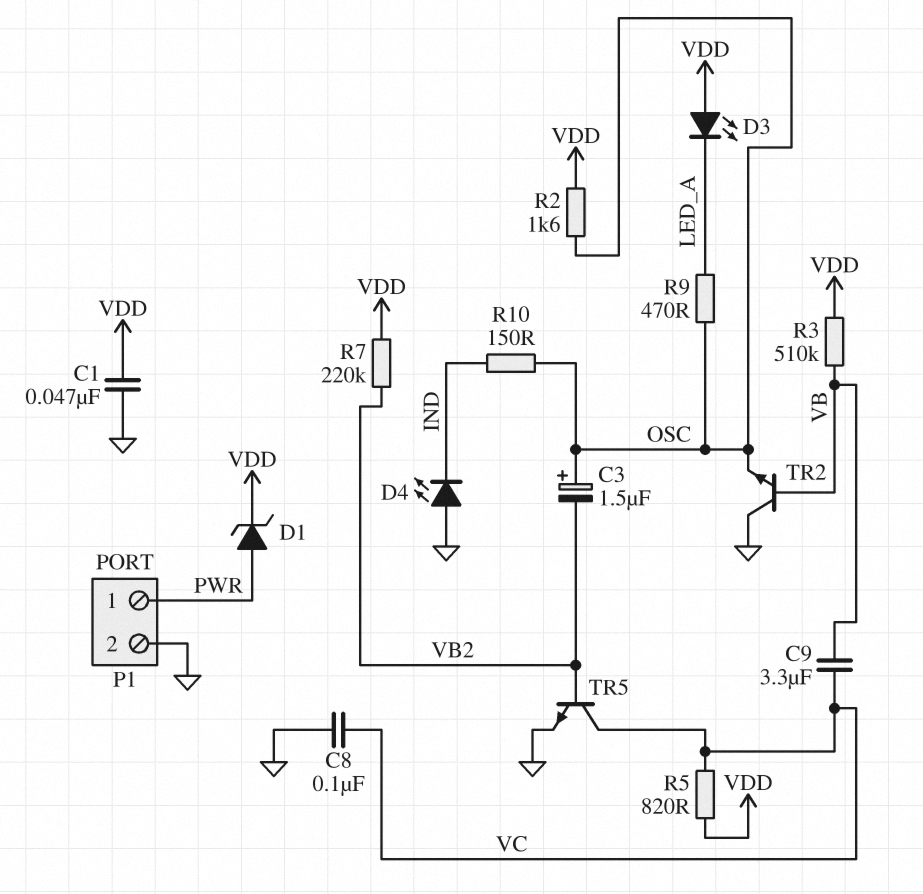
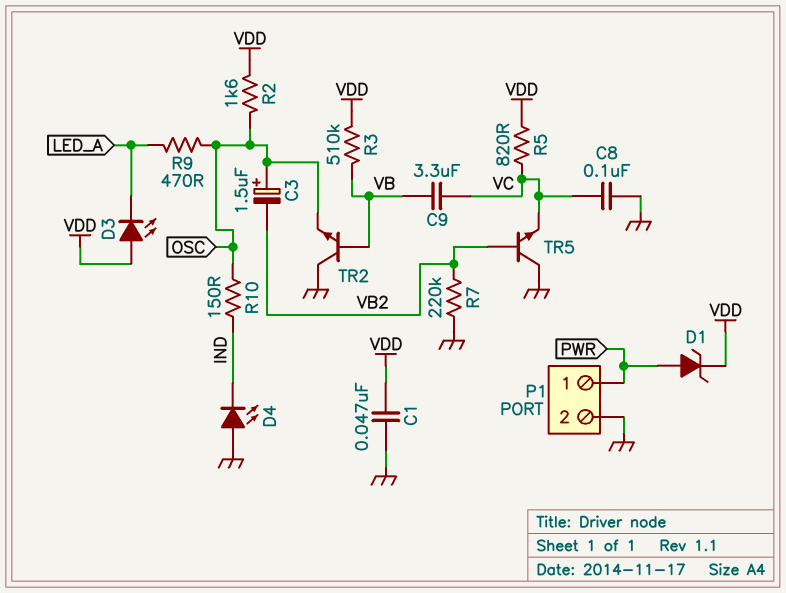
R7: 220k (VB2, VDD) -> 220k (GND, VB2)
TR5: NPN (B VB2, C VC, E GND) -> NPN (B VB2, C GND, E VC)

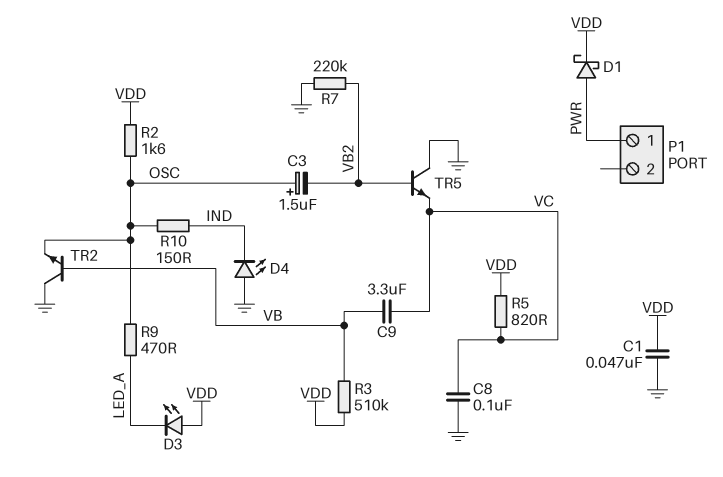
D1: zener (A PWR, K VDD) -> schottky (A PWR, K VDD)
P1 pin 2: GND -> none

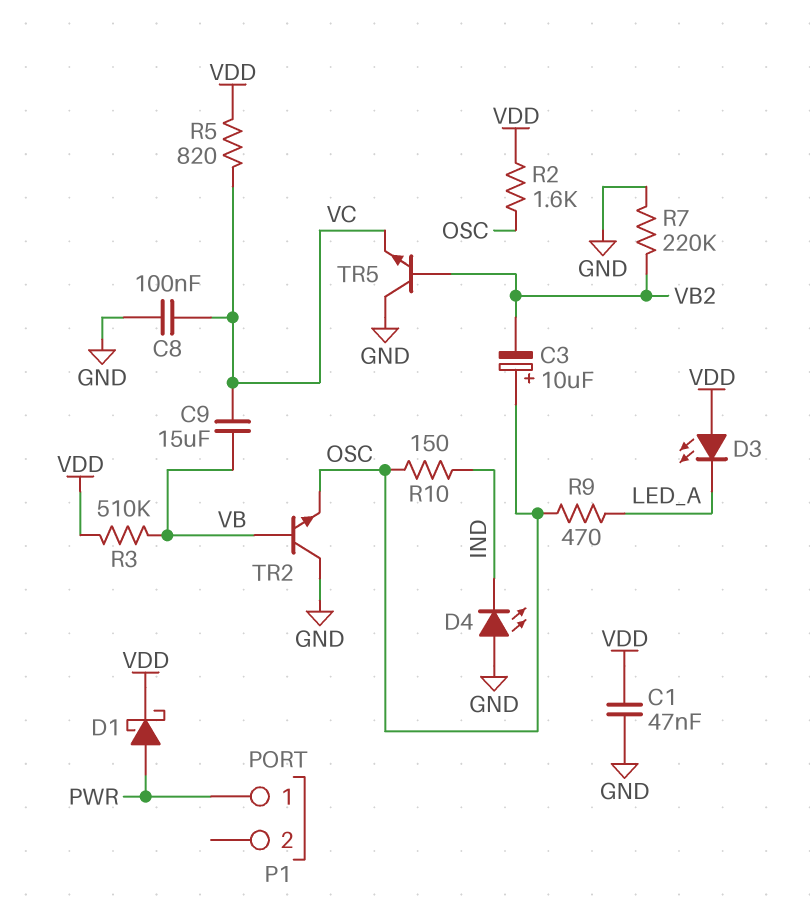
C3: 1.5uF (plus OSC, minus VB2) -> 10uF (plus OSC, minus VB2)
C9: 3.3uF (VB, VC) -> 15uF (VB, VC)

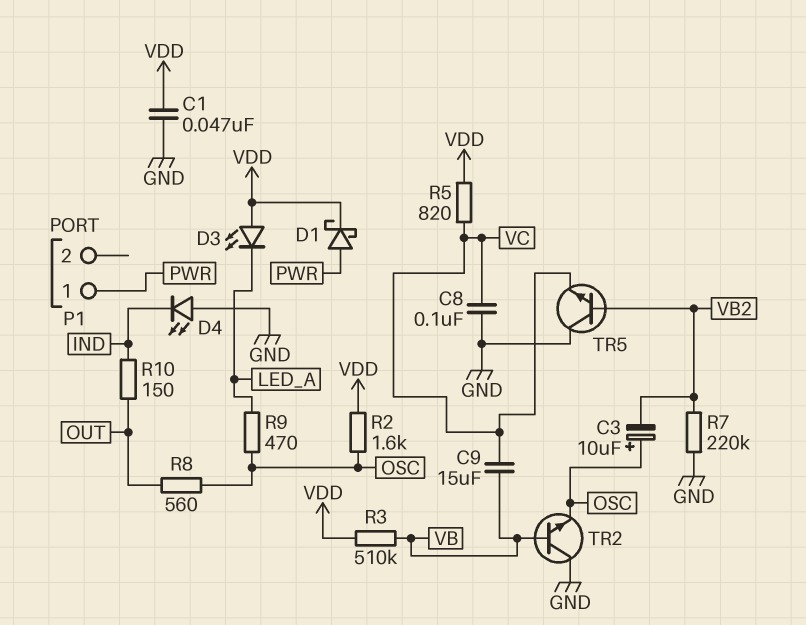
R8: none -> 560 (OSC, OUT)
R10: 150 (IND, OSC) -> 150 (IND, OUT)

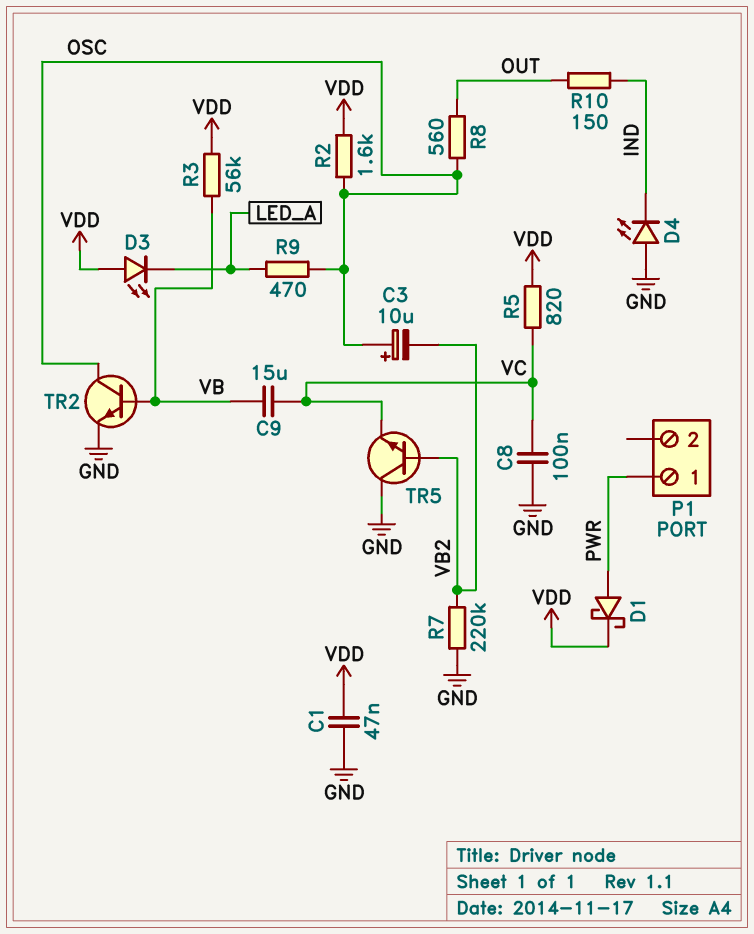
R3: 510k (VB, VDD) -> 56k (VB, VDD)
TR2: NPN (B VB, C GND, E OSC) -> NPN (B VB, C OSC, E GND)

